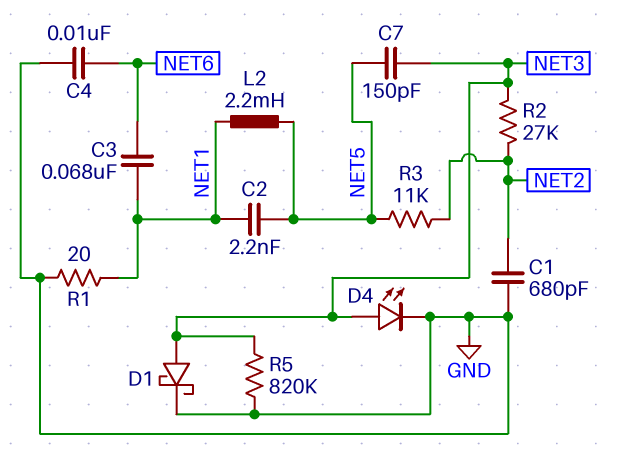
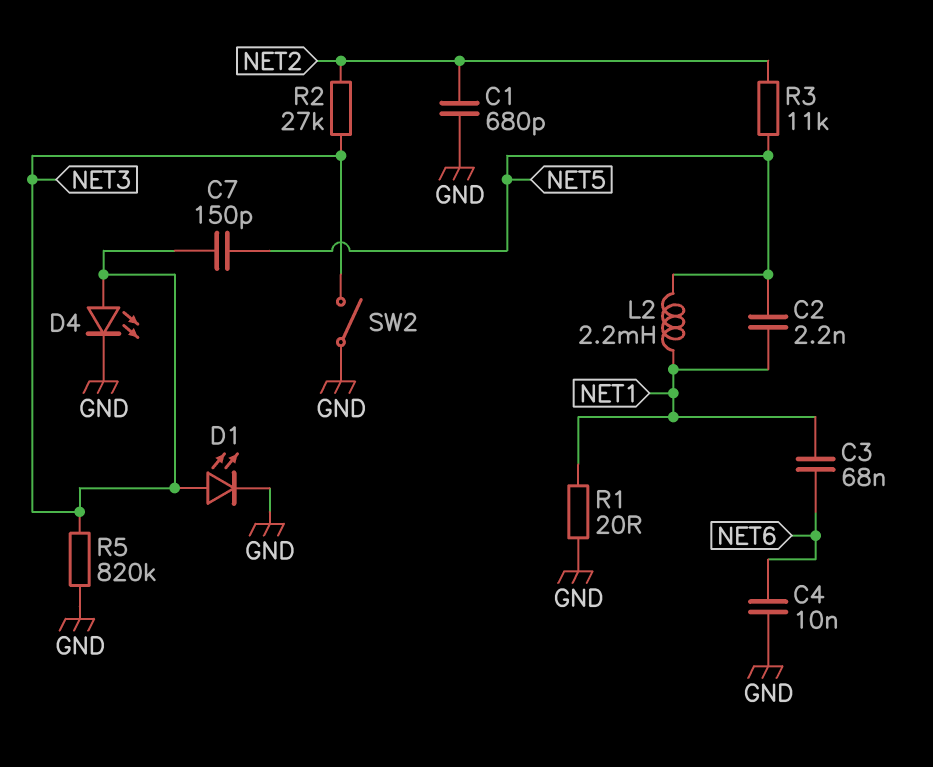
D1: schottky (A NET3, K GND) -> LED (A NET3, K GND)
SW2: none -> switch (GND, NET3)

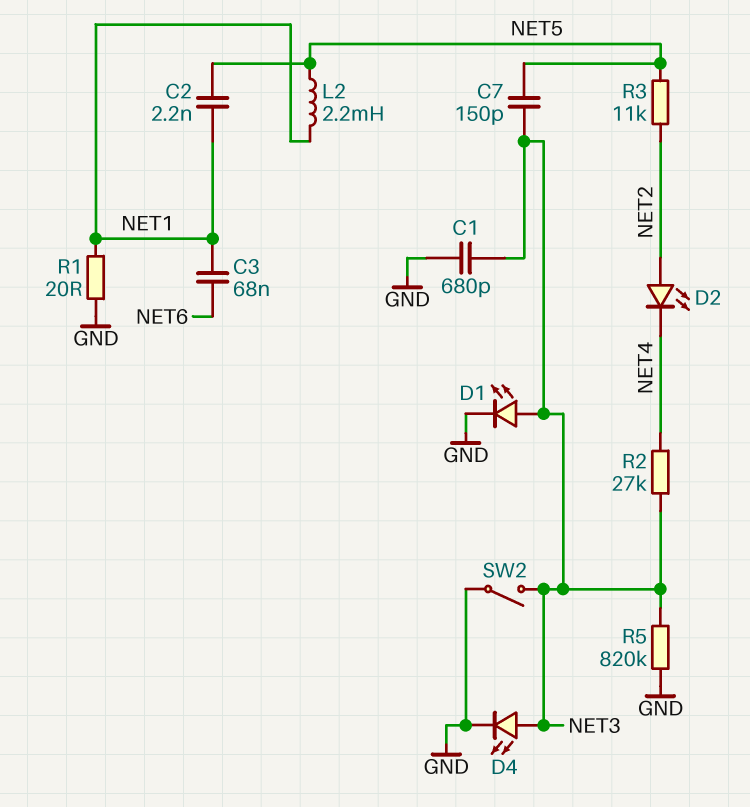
C1: 680pF (GND, NET2) -> 680pF (GND, NET3)
C4: 10nF (GND, NET6) -> none
D2: none -> LED (A NET2, K NET4)
R2: 27k (NET2, NET3) -> 27k (NET3, NET4)

